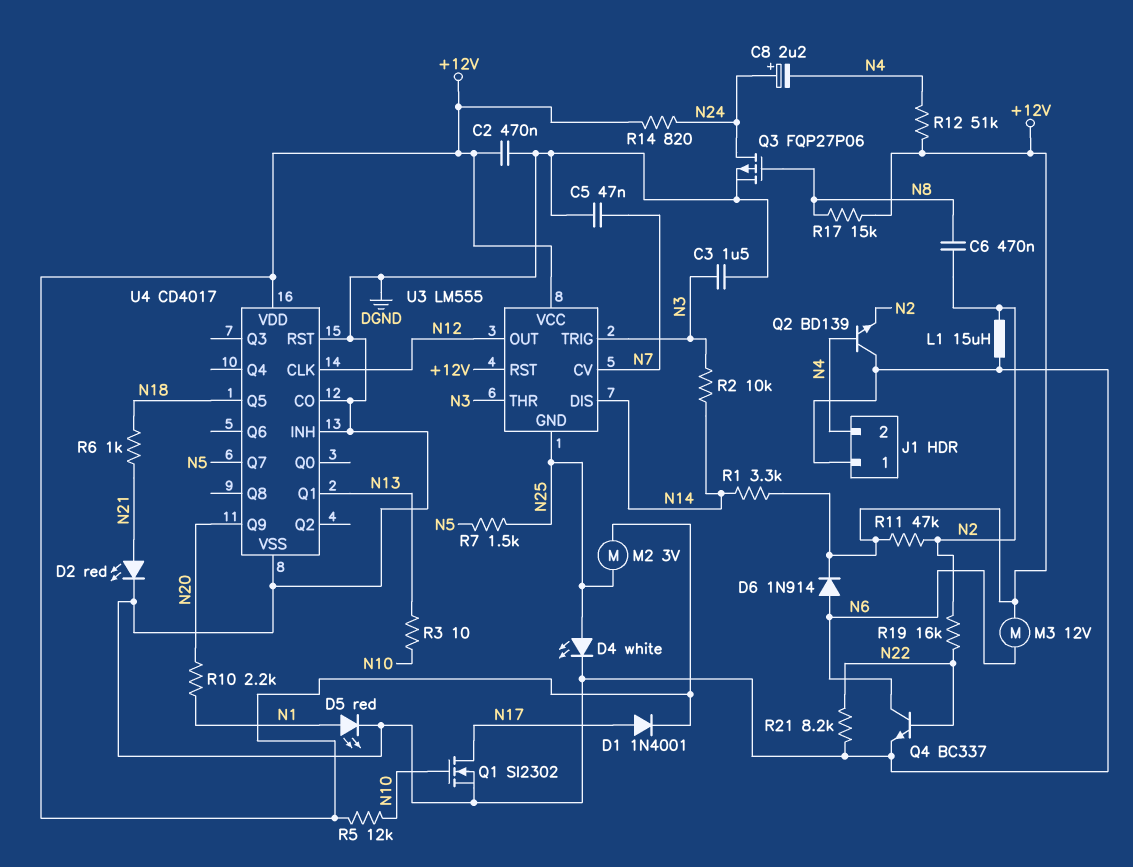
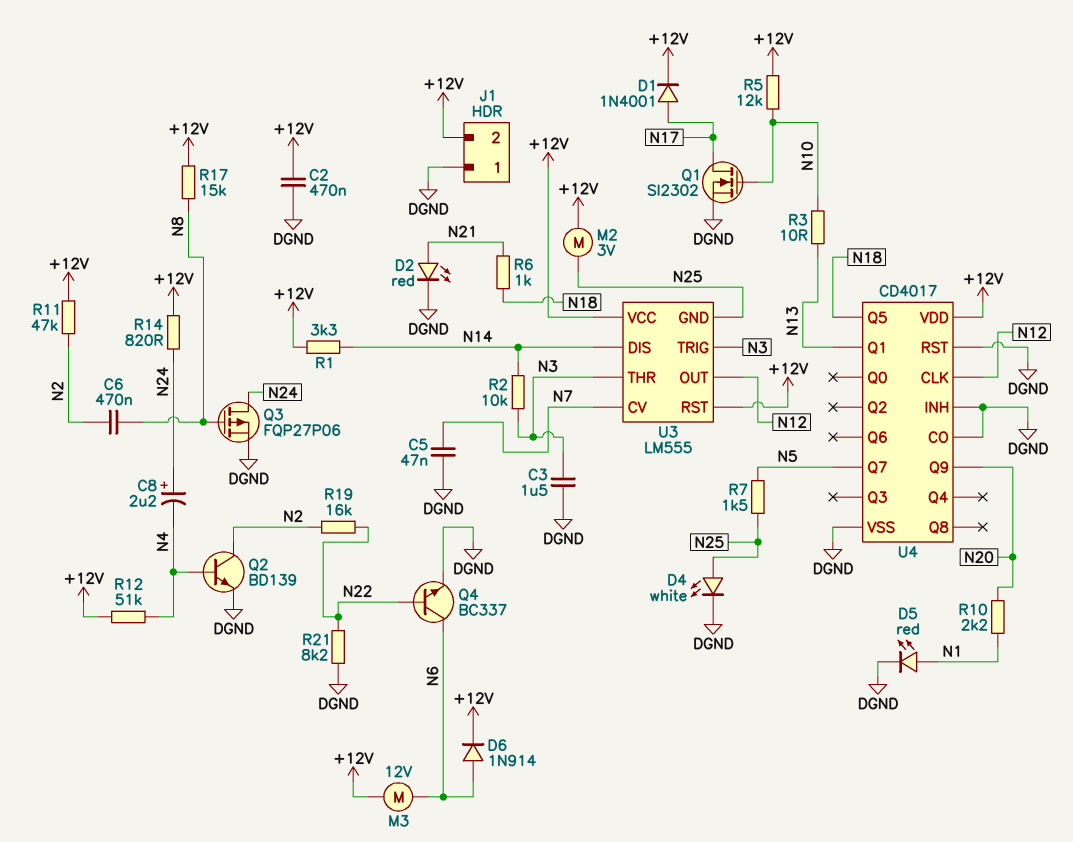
J1 pin 2: N4 -> +12V
L1: 15uH (DGND, N2) -> none
Q2: NPN BD139 (B N4, C DGND, E N2) -> NPN BD139 (B N4, C N2, E DGND)

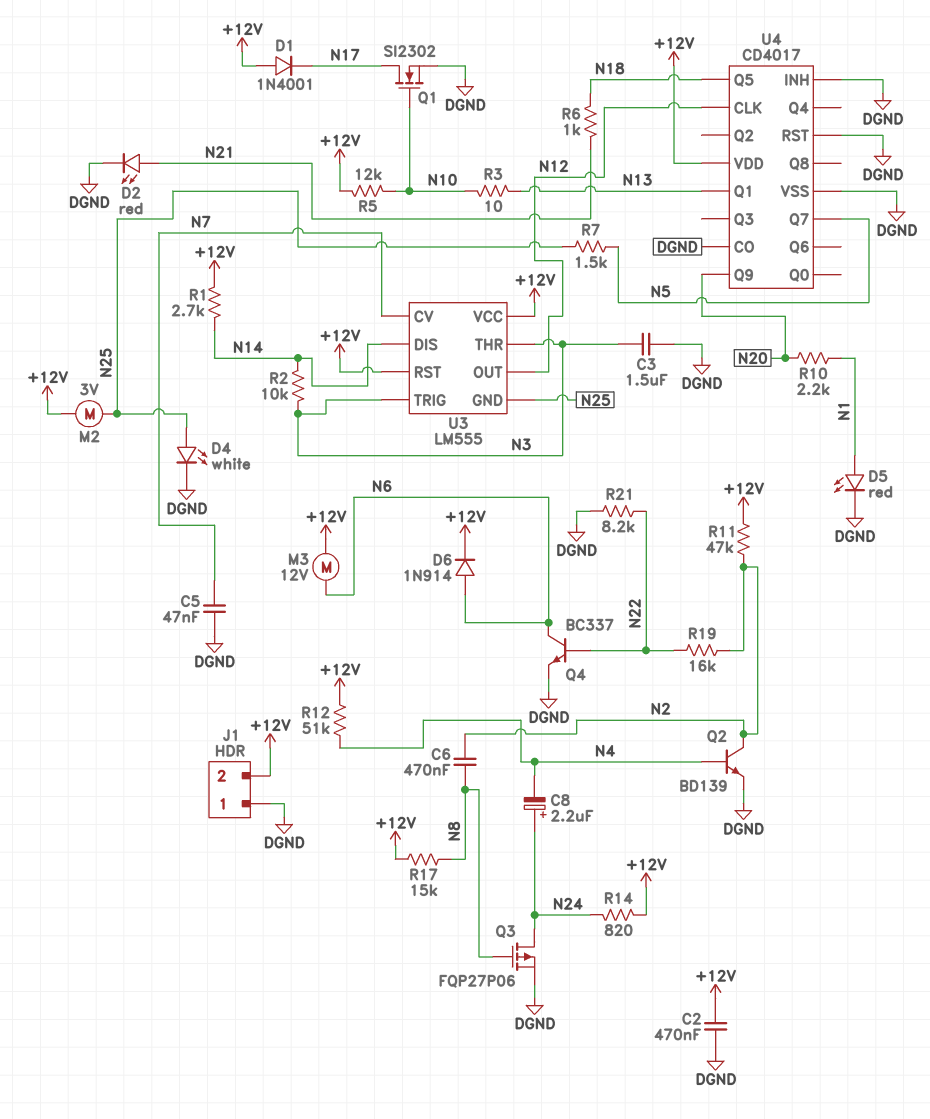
D1: diode 1N4001 (A N17, K +12V) -> diode 1N4001 (A +12V, K N17)
R1: 3.3k (+12V, N14) -> 2.7k (+12V, N14)

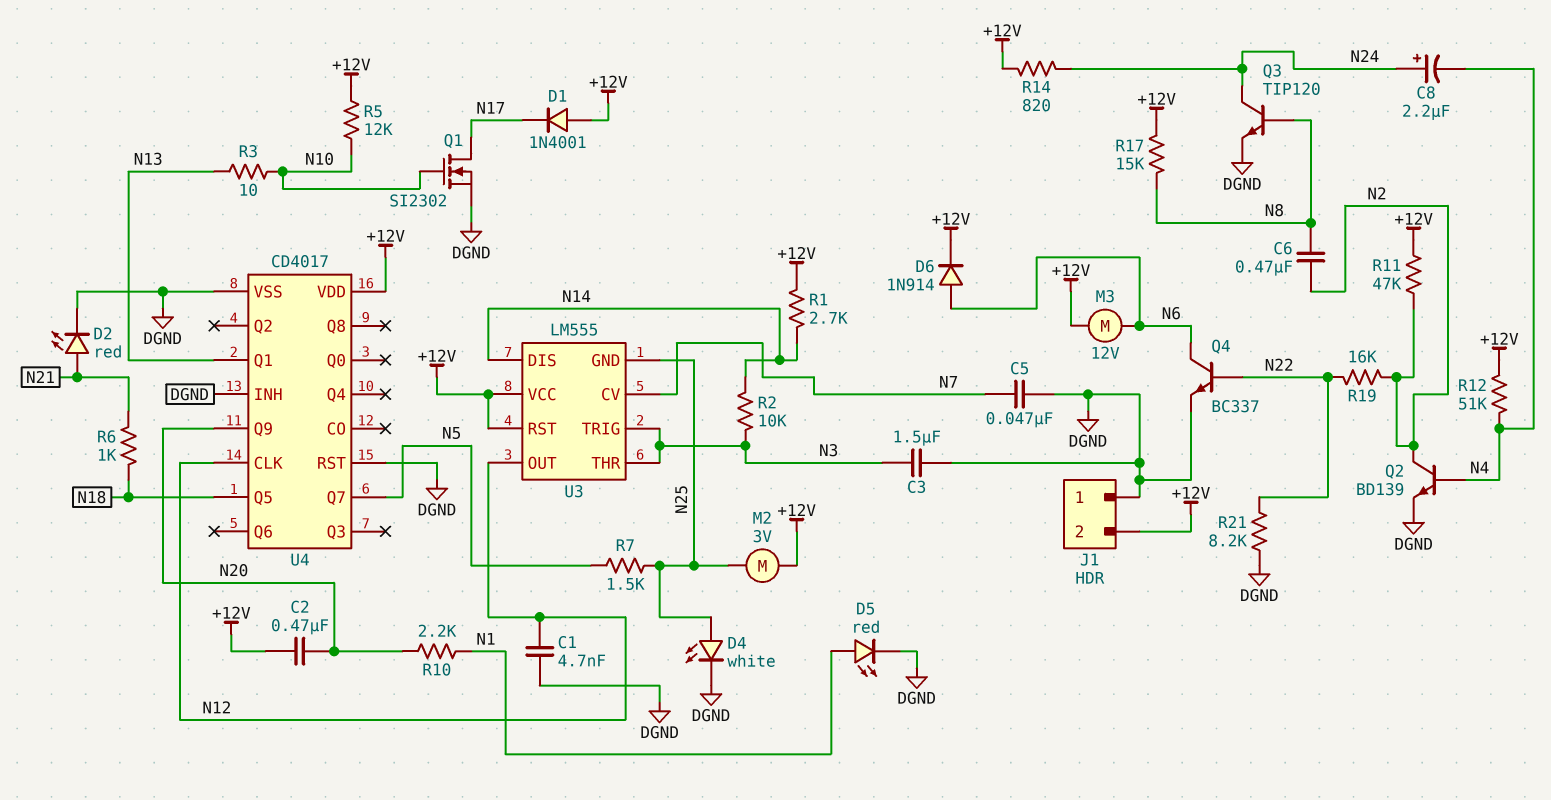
C1: none -> 4.7nF (DGND, N12)
C2: 470nF (+12V, DGND) -> 470nF (+12V, N20)
Q3: PMOS FQP27P06 (G N8, D N24, S DGND) -> NPN TIP120 (B N8, C N24, E DGND)
U4 pin CO: DGND -> none

